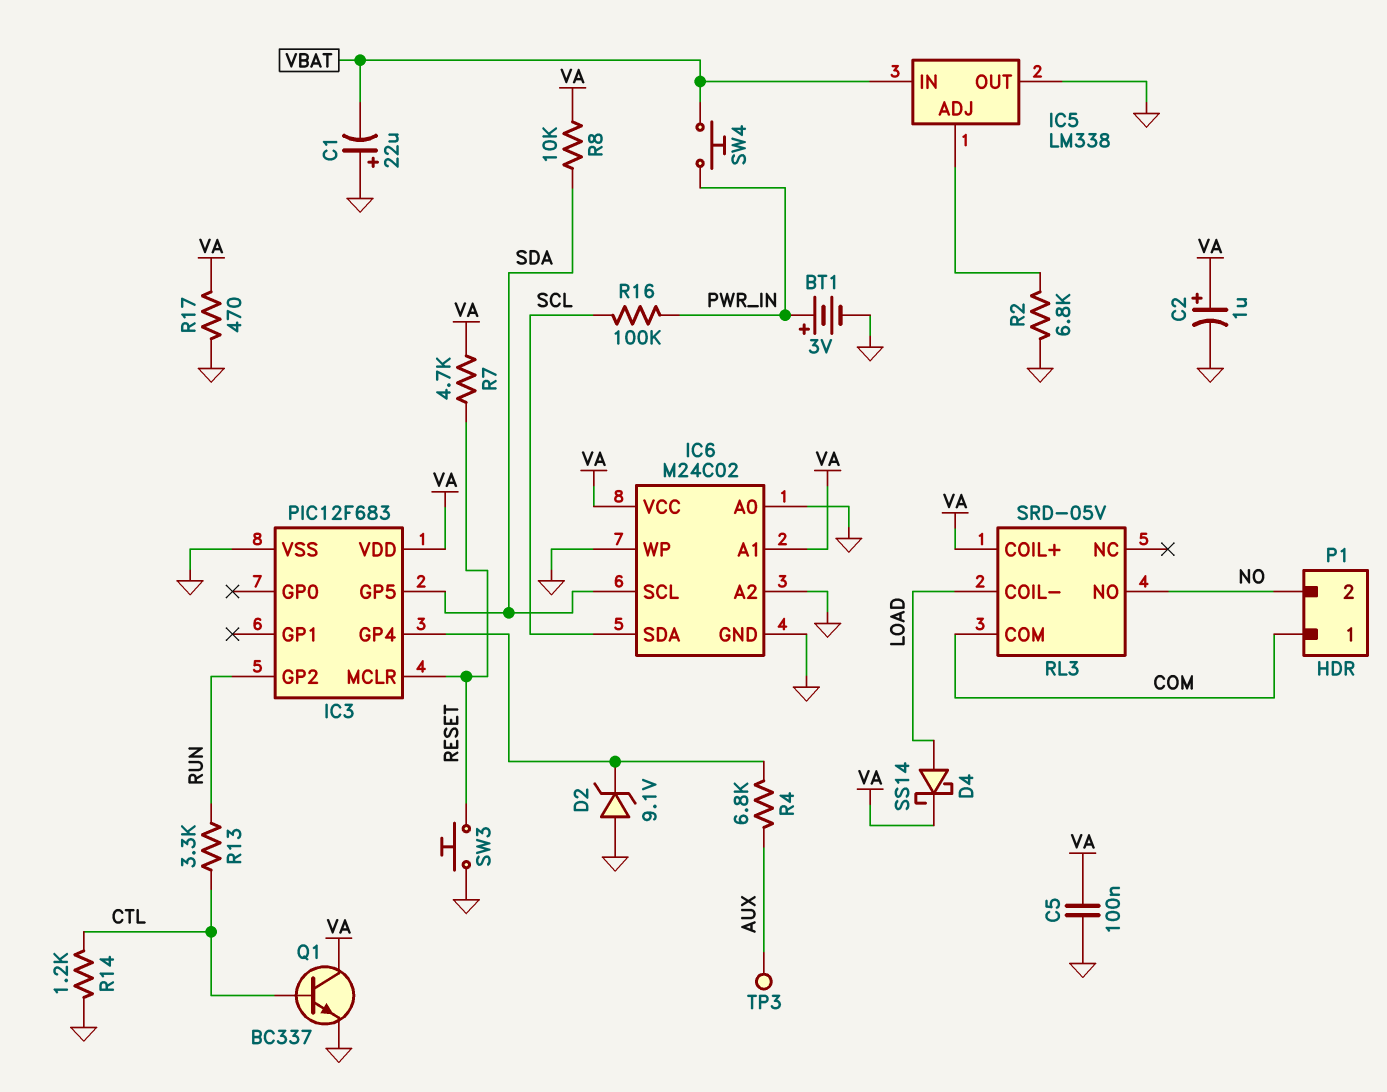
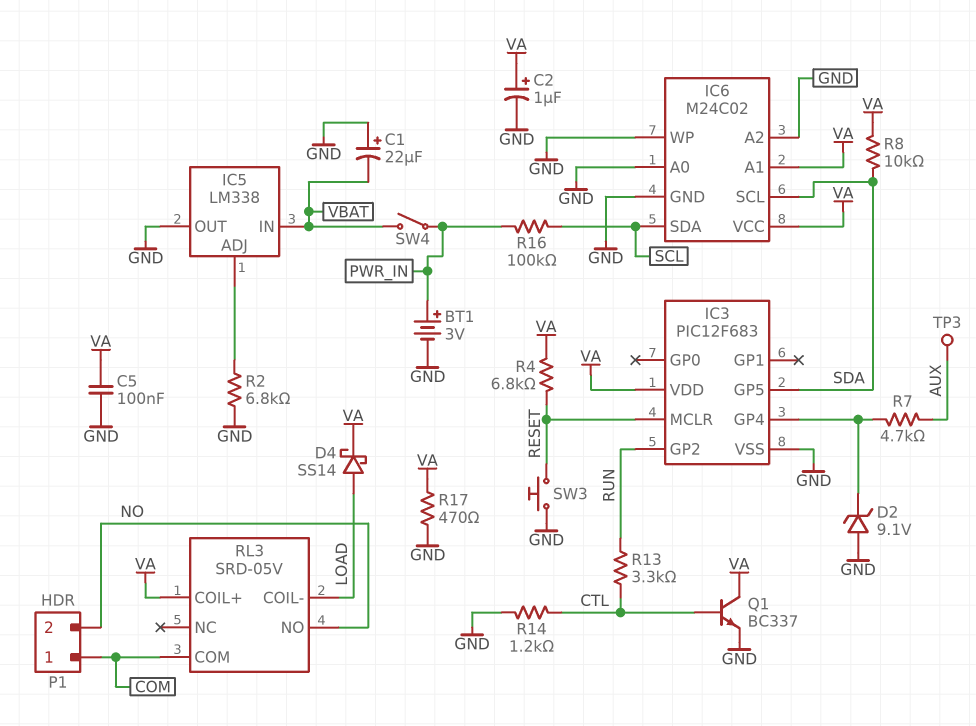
R4: 6.8k (AUX, IC3/GP4) -> 6.8k (RESET, VA)
R7: 4.7k (RESET, VA) -> 4.7k (AUX, IC3/GP4)
SW4: button (PWR_IN, VBAT) -> switch (PWR_IN, VBAT)

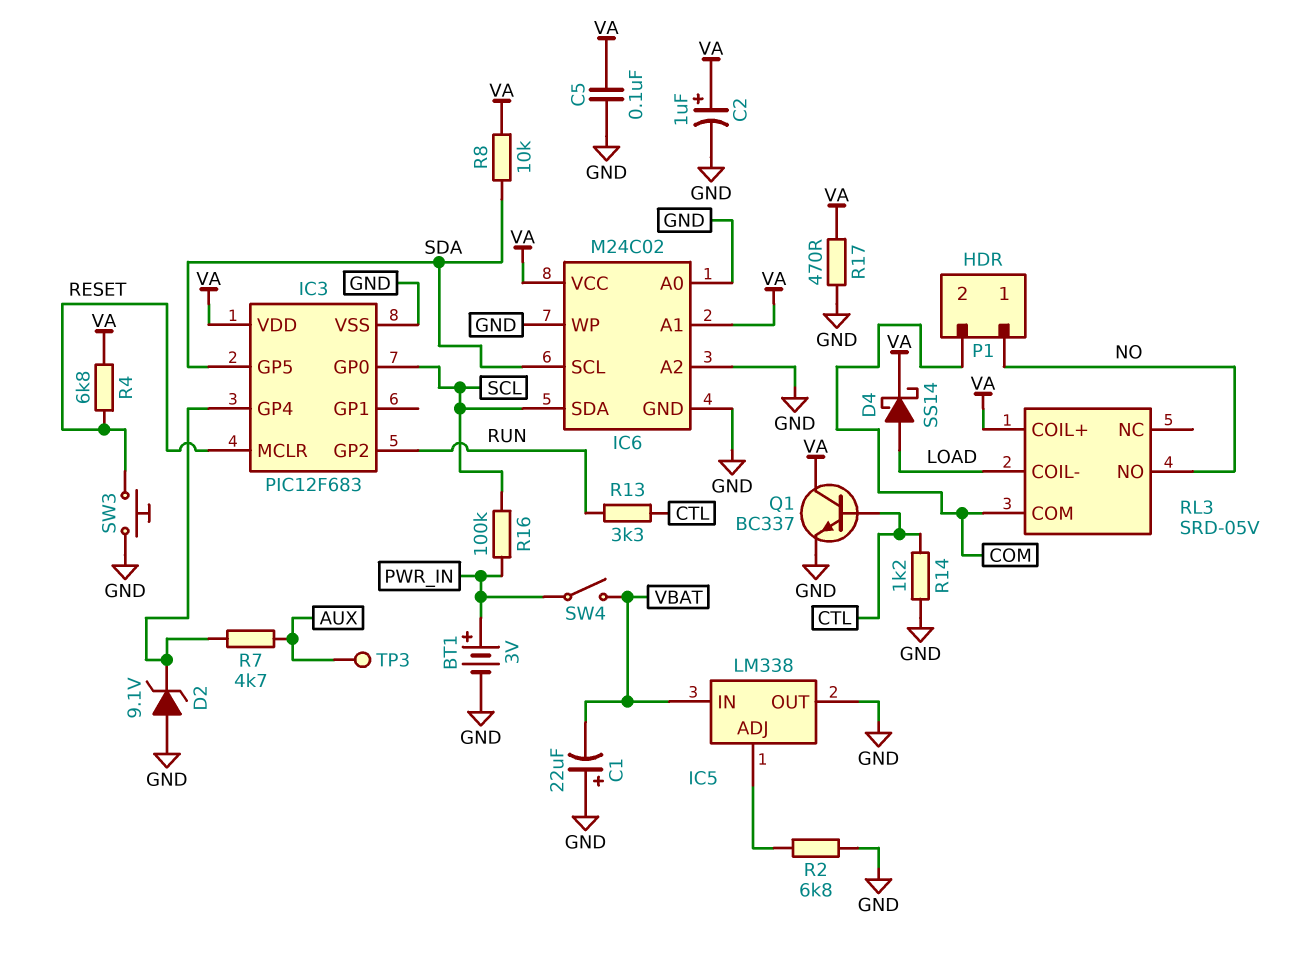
IC3 pin GP0: none -> SCL
P1 pin 1: COM -> NO
P1 pin 2: NO -> COM

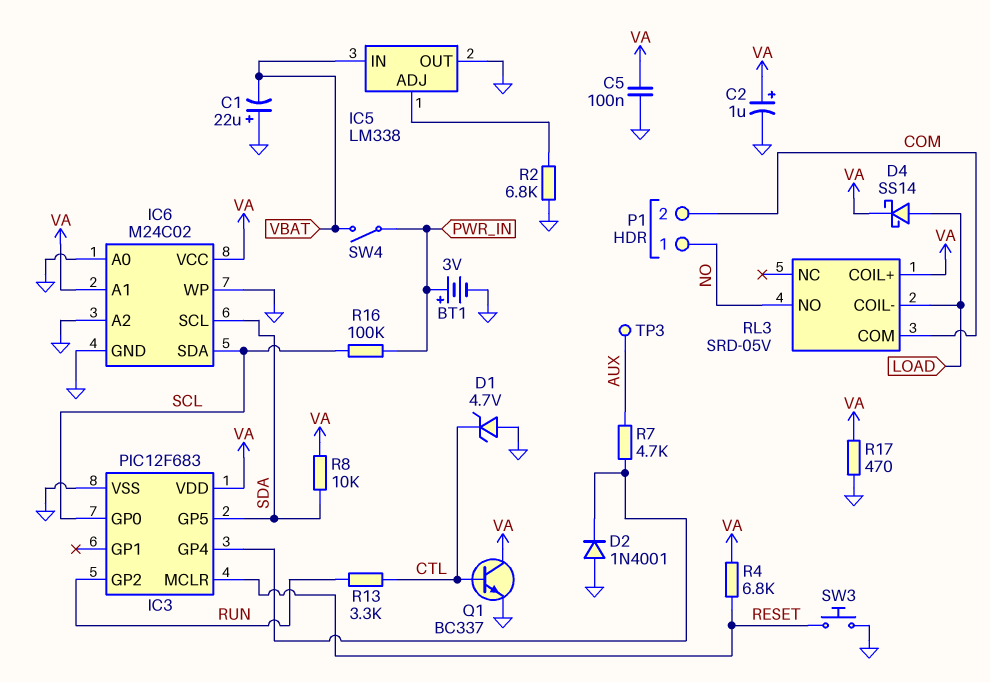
D1: none -> zener 4.7V (A GND, K CTL)
D2: zener 9.1V (A GND, K IC3/GP4) -> diode 1N4001 (A GND, K IC3/GP4)
R14: 1.2k (CTL, GND) -> none

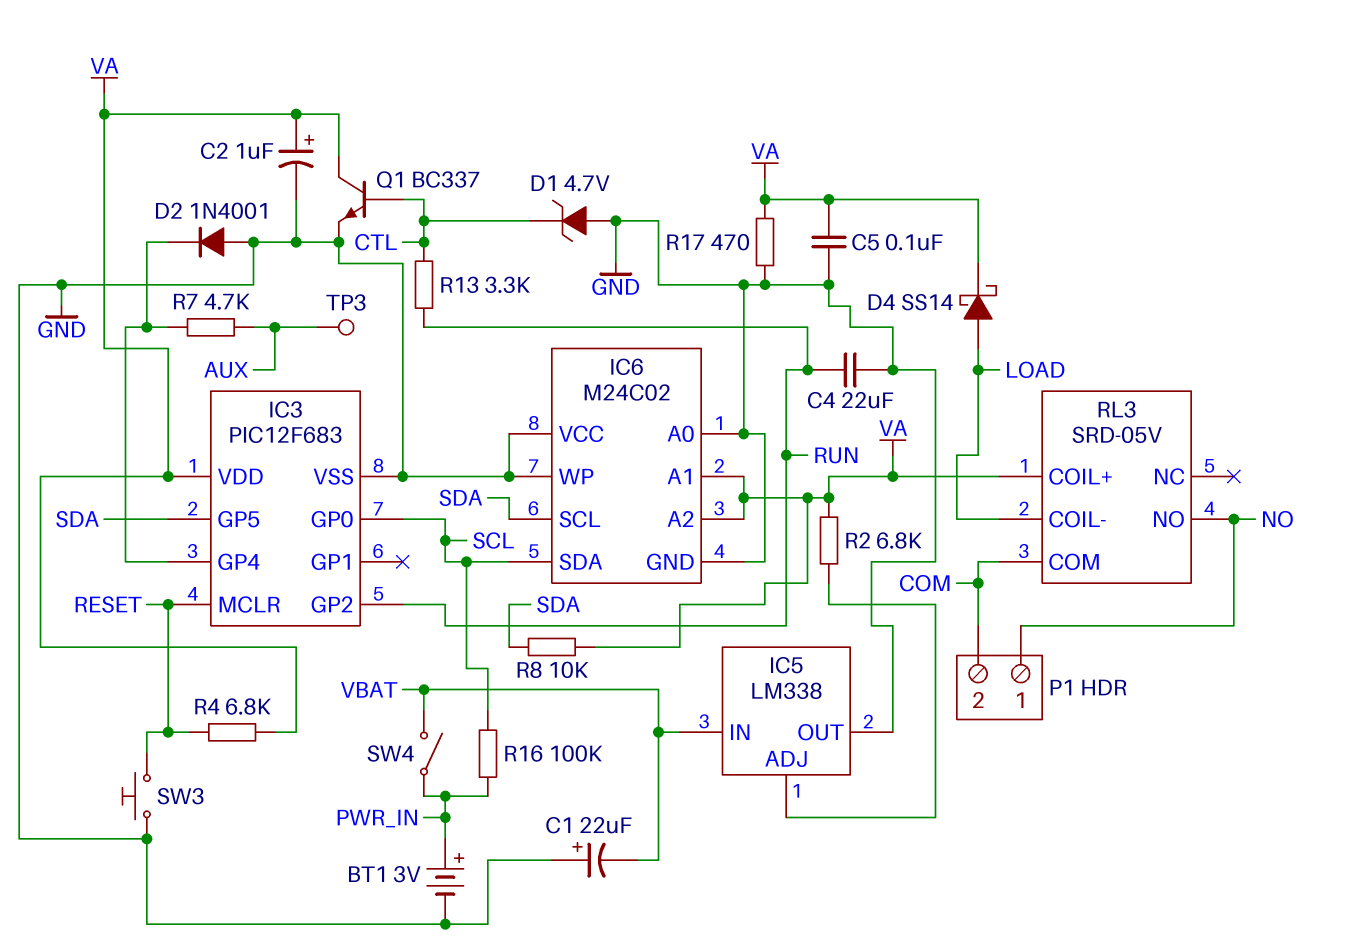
C4: none -> 22uF (GND, RUN)
IC6 pin A2: GND -> VA
IC6 pin VCC: VA -> GND
R2: 6.8k (GND, IC5/ADJ) -> 6.8k (IC5/ADJ, VA)

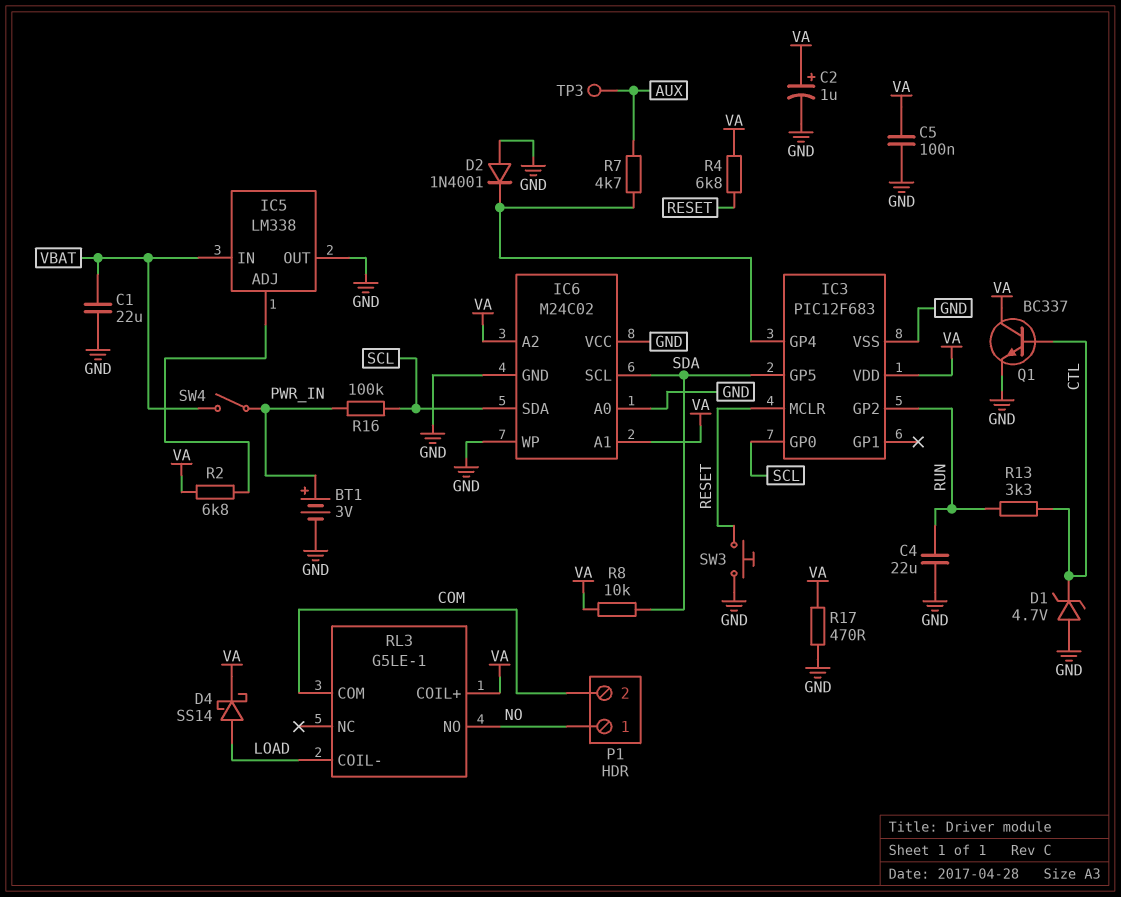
C1: 22uF (plus GND, minus VBAT) -> 22uF (GND, VBAT)
RL3: SRD-05V -> G5LE-1

